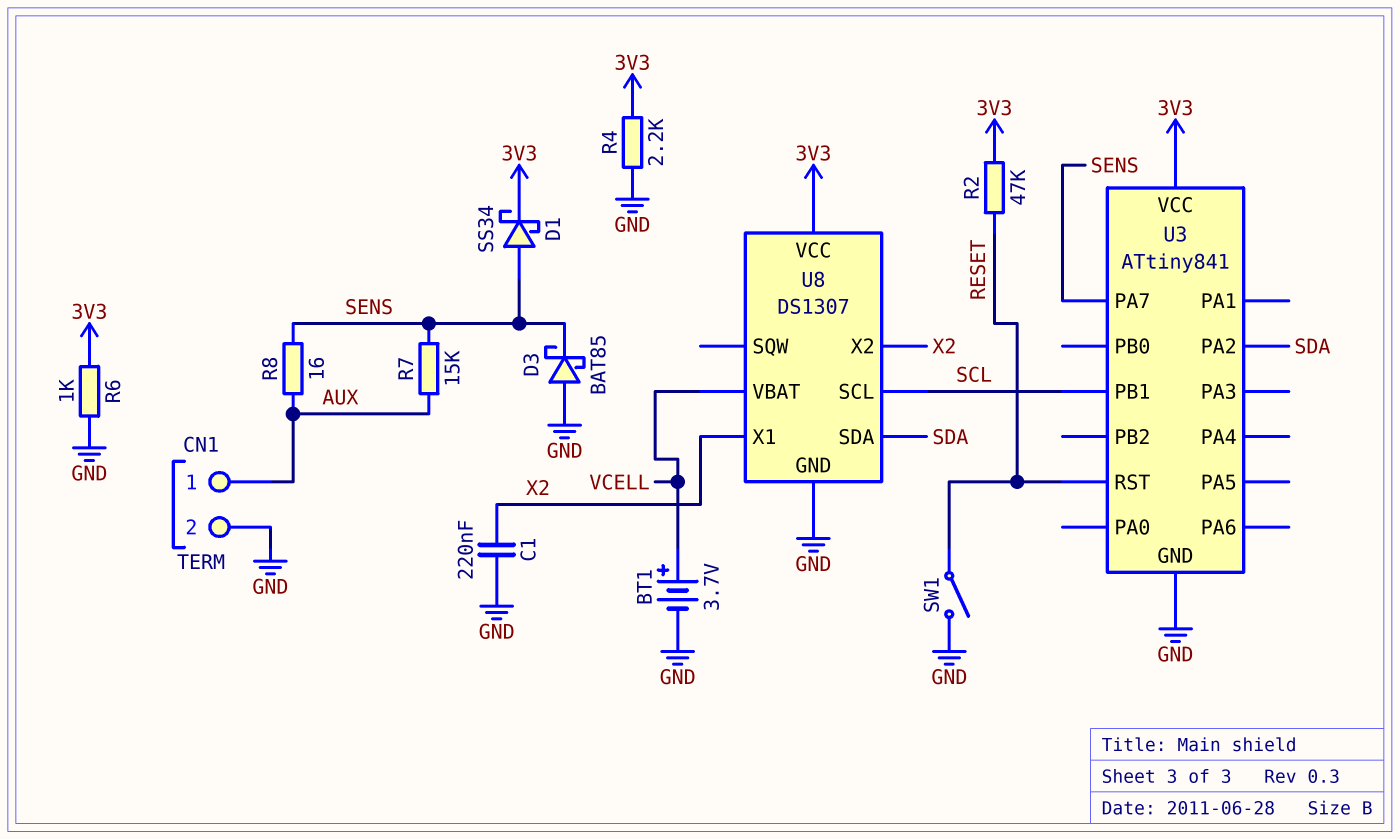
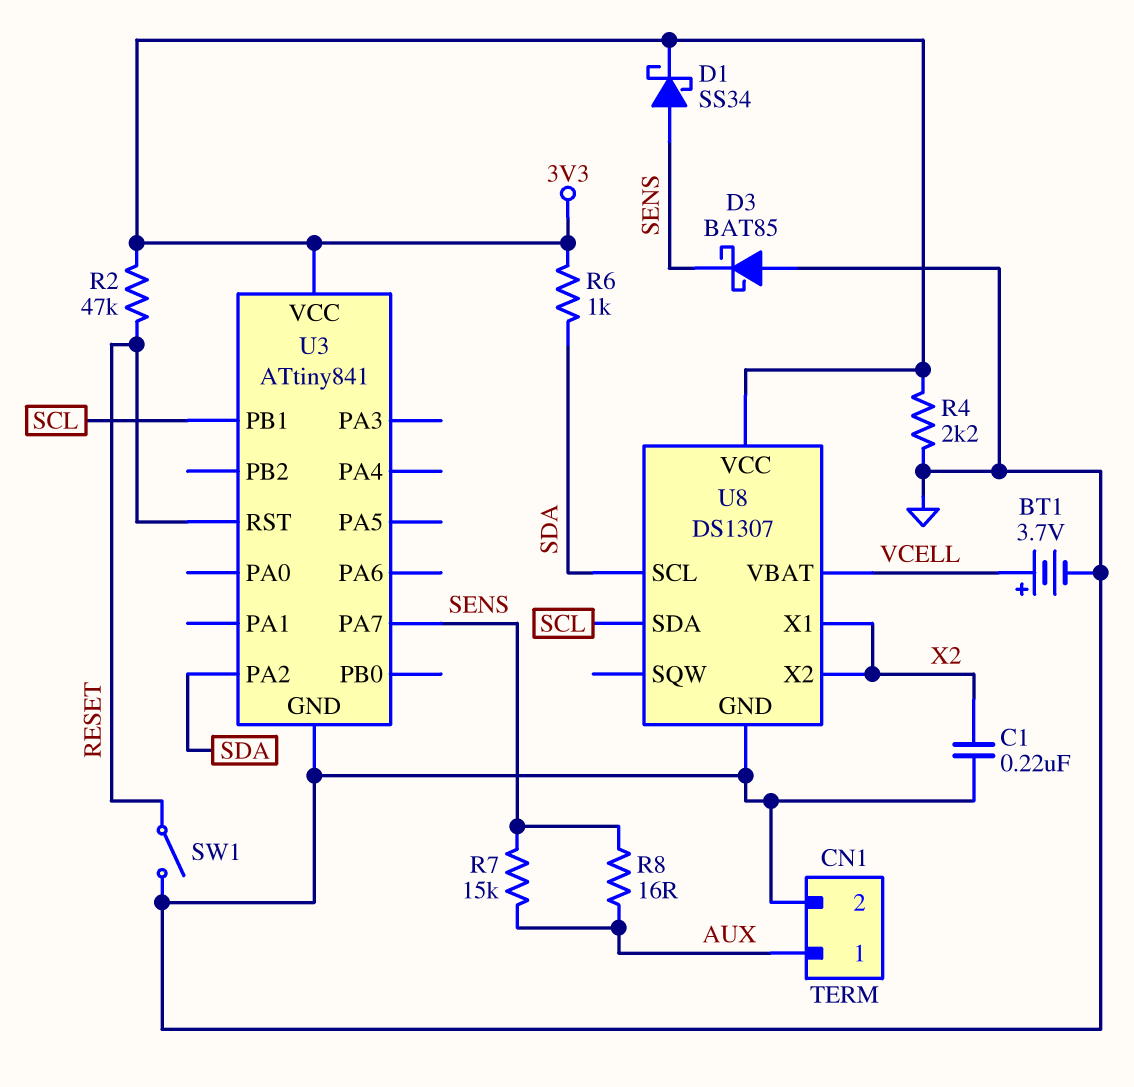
R6: 1k (3V3, GND) -> 1k (3V3, SDA)
U8 pin SCL: SCL -> SDA
U8 pin SDA: SDA -> SCL

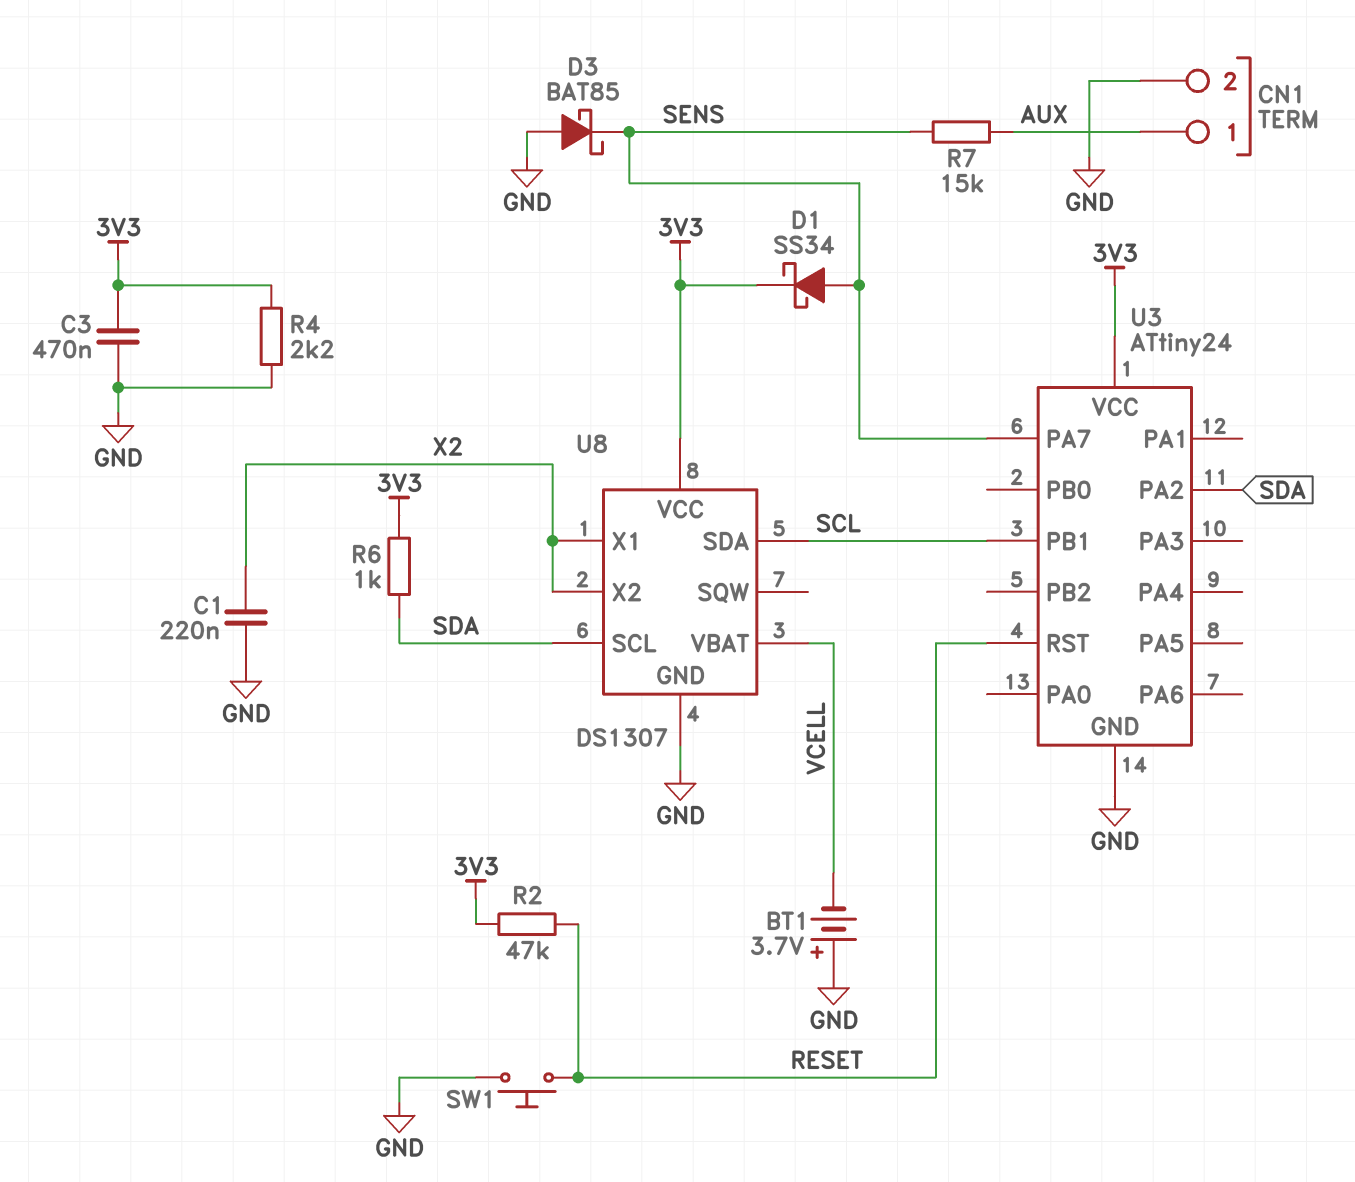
BT1: 3.7V (plus VCELL, minus GND) -> 3.7V (plus GND, minus VCELL)
C3: none -> 470nF (3V3, GND)
R8: 16 (AUX, SENS) -> none
SW1: switch (GND, RESET) -> button (GND, RESET)
U3: ATtiny841 -> ATtiny24

